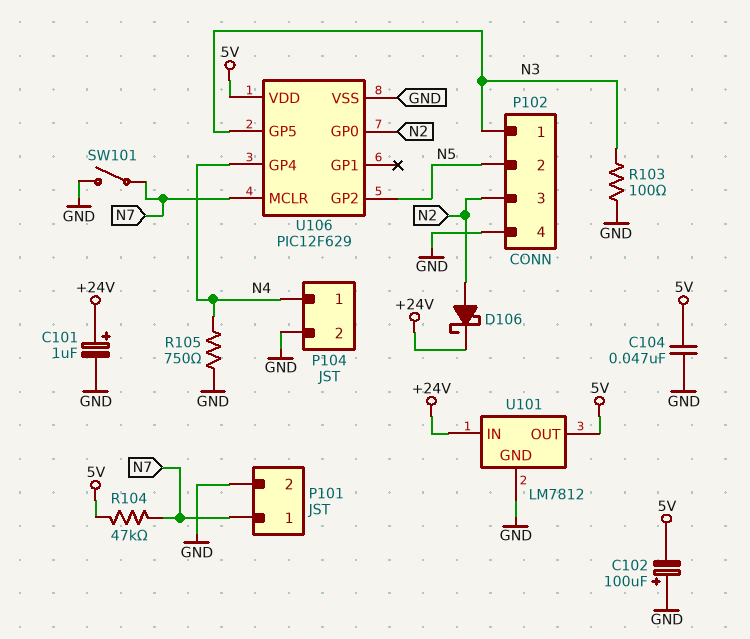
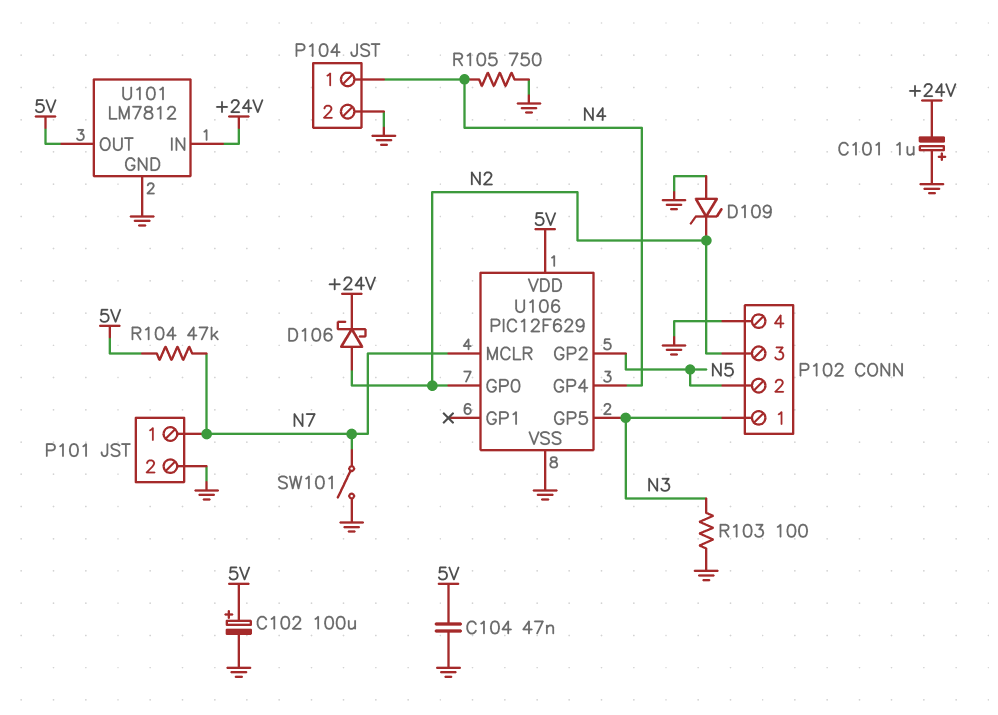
C101: 1uF (plus +24V, minus GND) -> 1uF (plus GND, minus +24V)
C102: 100uF (plus GND, minus 5V) -> 100uF (plus 5V, minus GND)
D109: none -> zener (A GND, K N2)

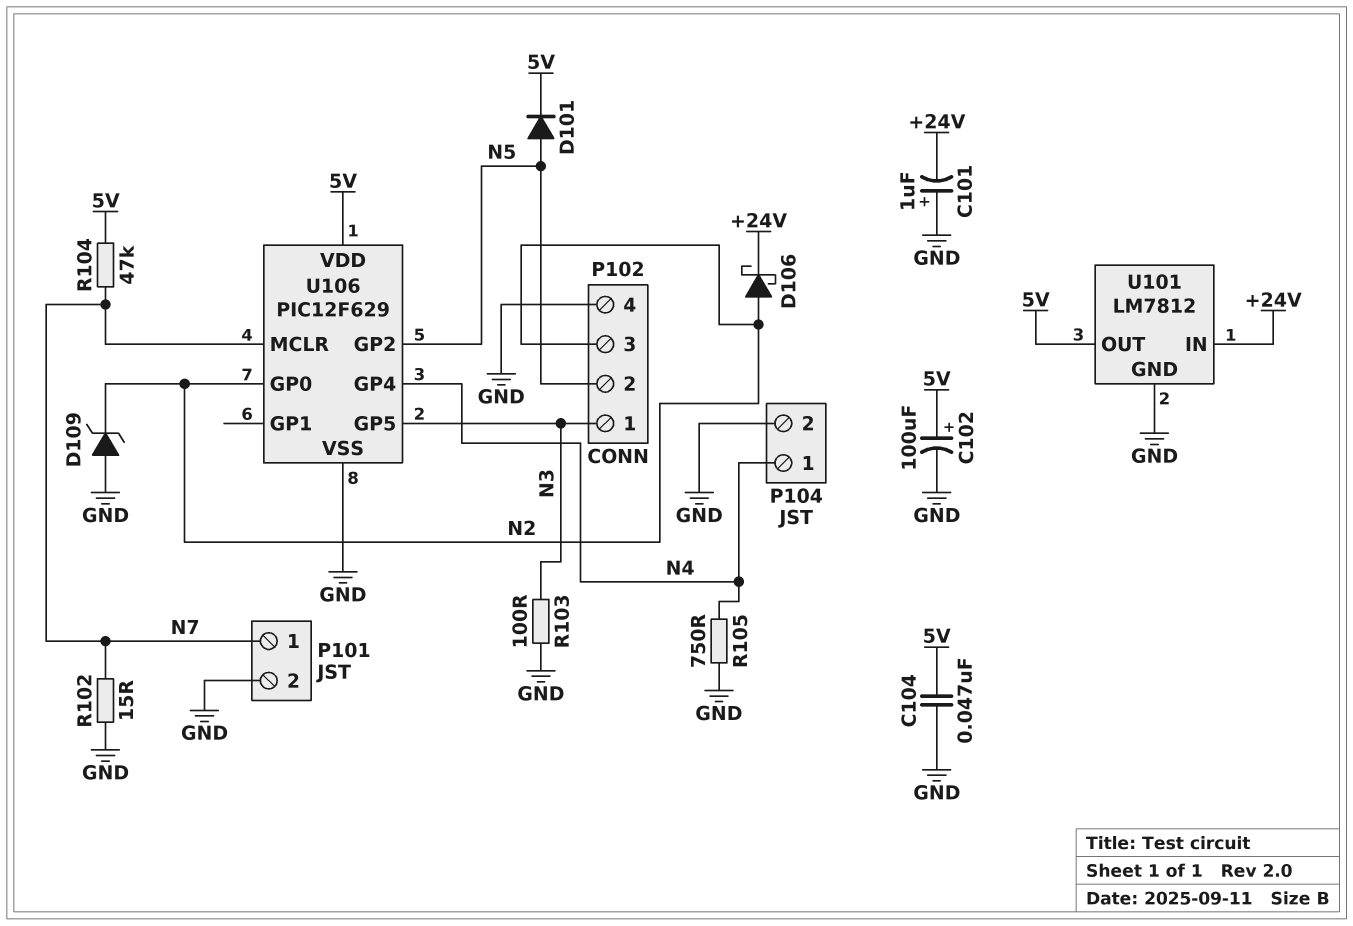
D101: none -> diode (A N5, K 5V)
R102: none -> 15 (GND, N7)
SW101: switch (GND, N7) -> none

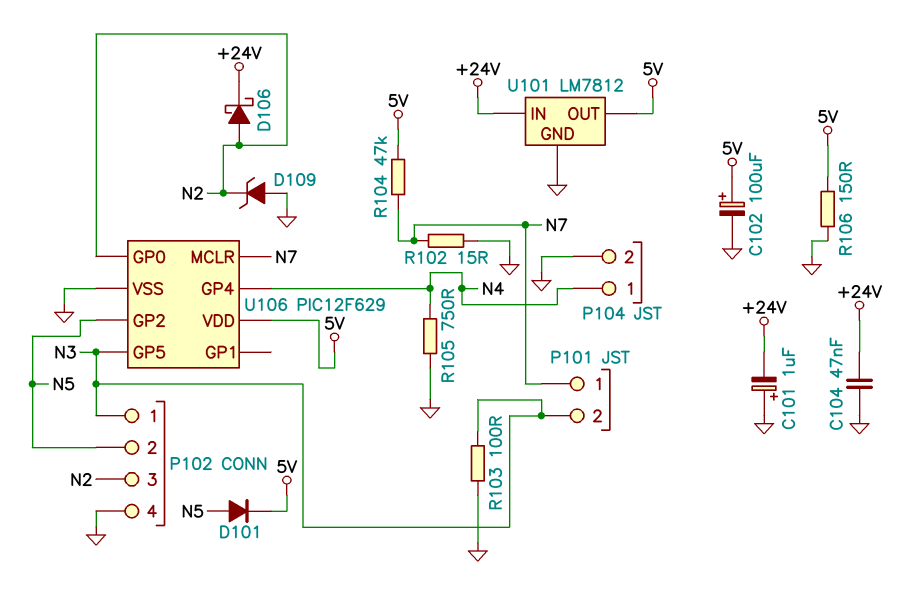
C104: 47nF (5V, GND) -> 47nF (+24V, GND)
P101 pin 2: GND -> N3
R106: none -> 150 (5V, GND)

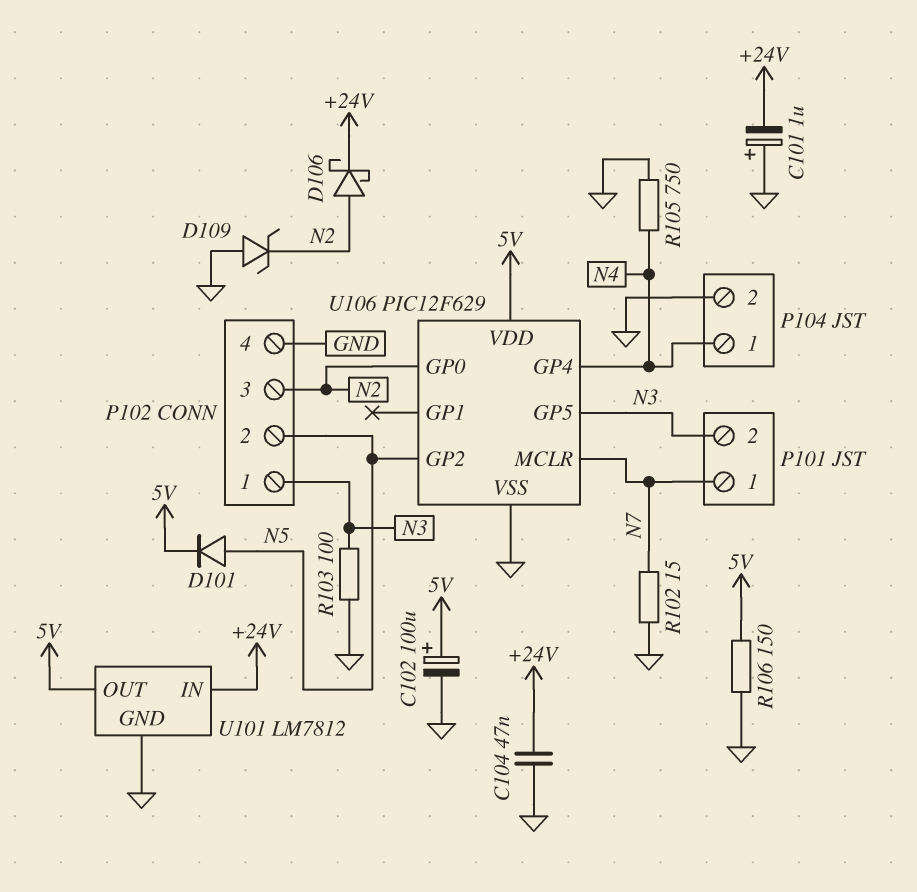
R104: 47k (5V, N7) -> none

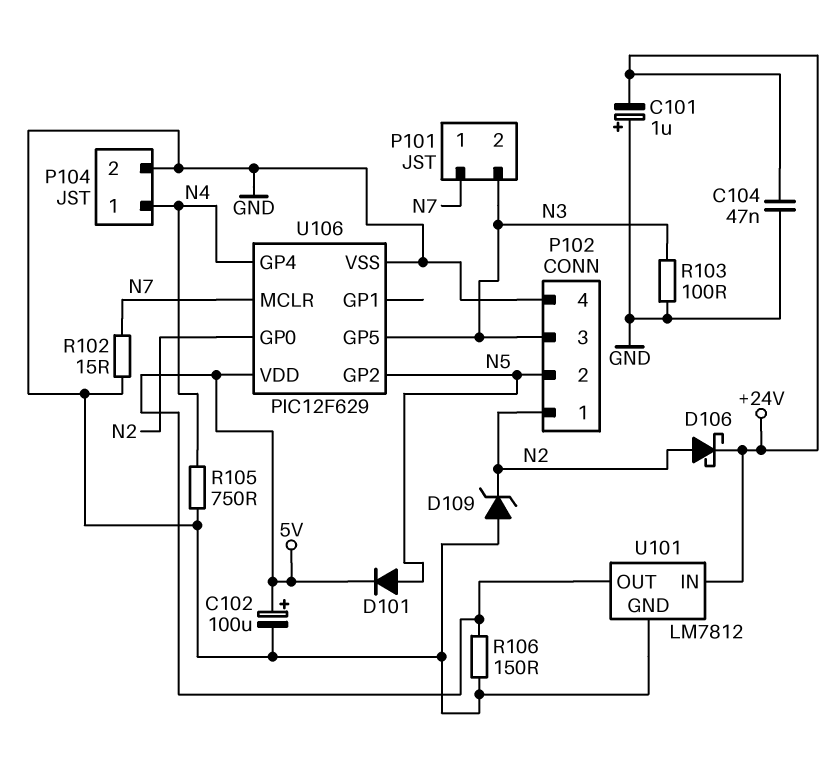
P102 pin 1: N3 -> N2
P102 pin 3: N2 -> N3

